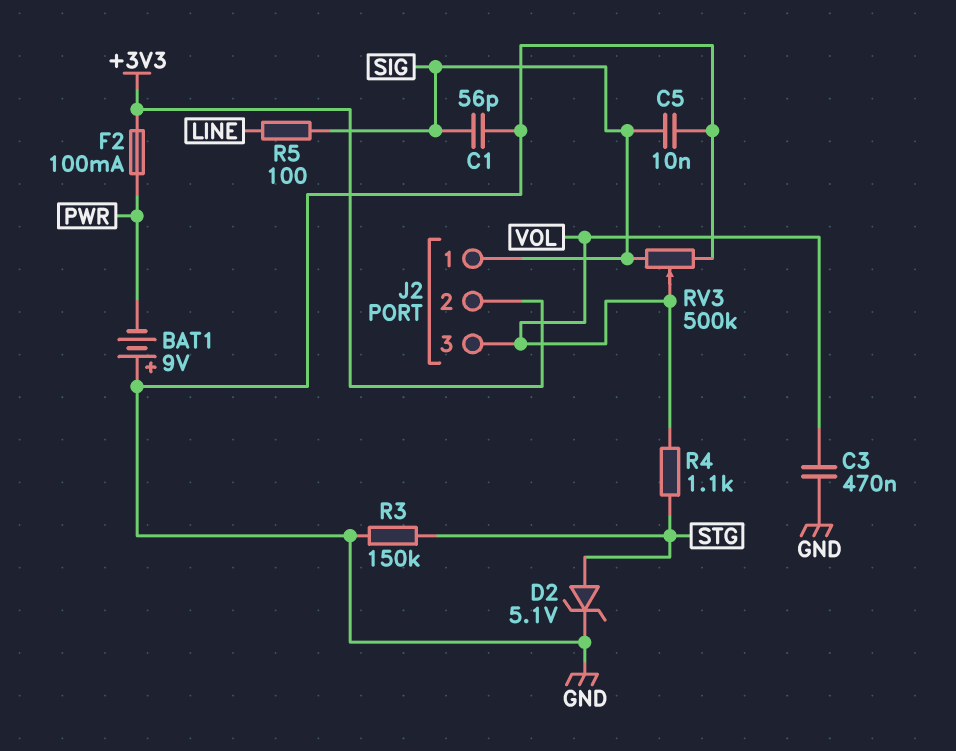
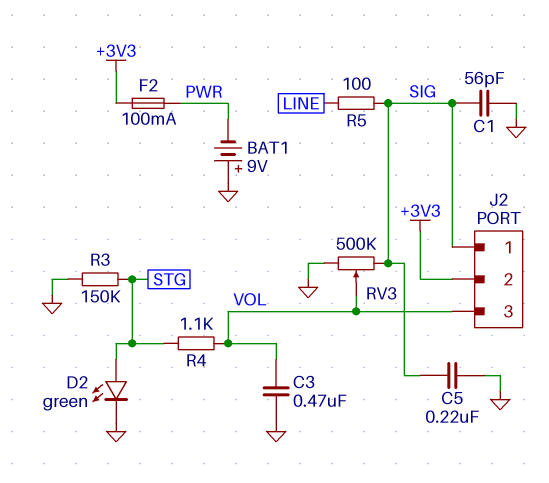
C5: 10nF (GND, SIG) -> 220nF (GND, SIG)
D2: zener 5.1V (A STG, K GND) -> LED green (A STG, K GND)

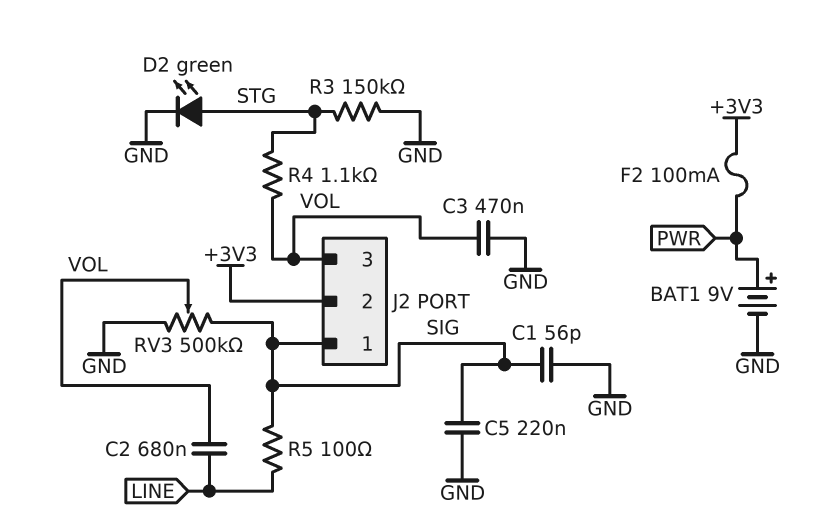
BAT1: 9V (plus GND, minus PWR) -> 9V (plus PWR, minus GND)
C2: none -> 680nF (LINE, VOL)

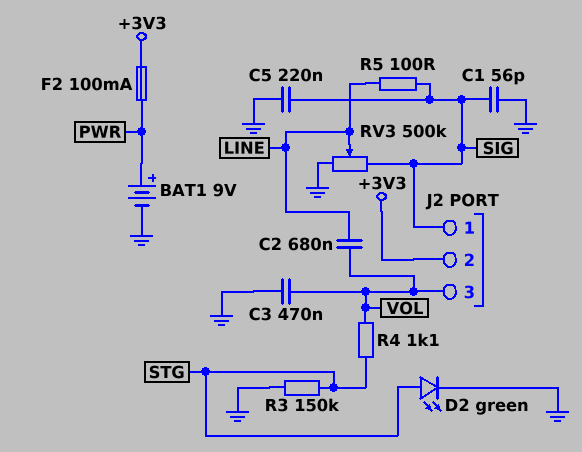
RV3: 500k (GND, SIG, wiper VOL) -> 500k (GND, SIG, wiper LINE)

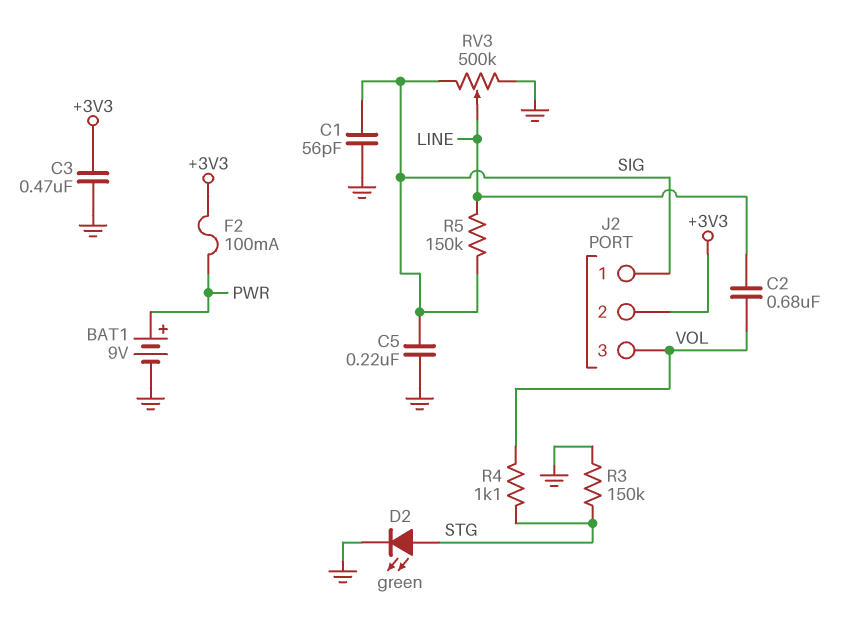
C3: 470nF (GND, VOL) -> 470nF (+3V3, GND)
R5: 100 (LINE, SIG) -> 150k (LINE, SIG)

